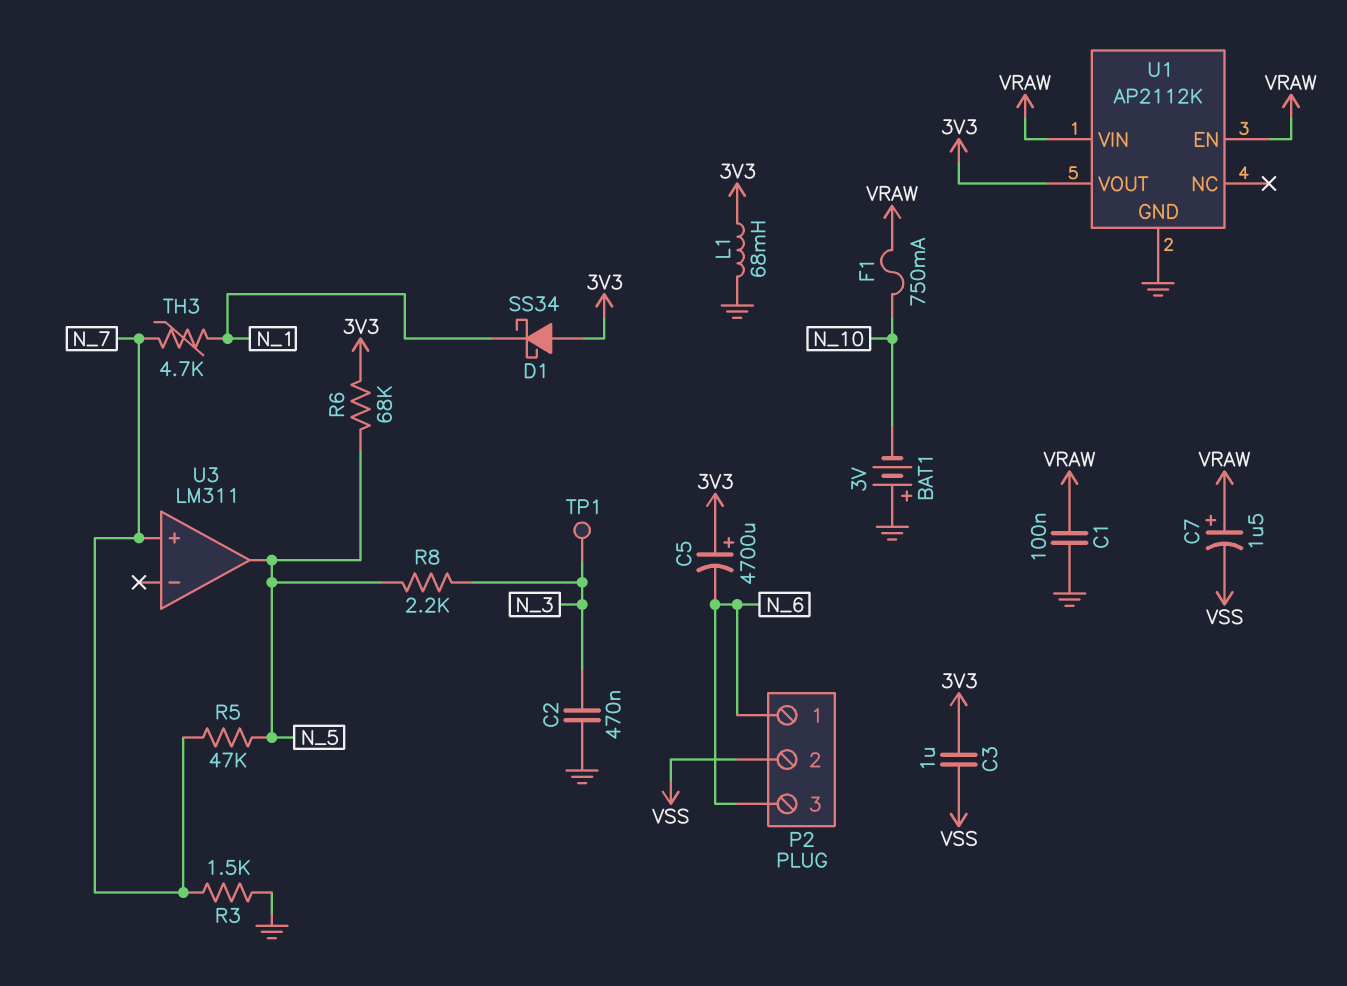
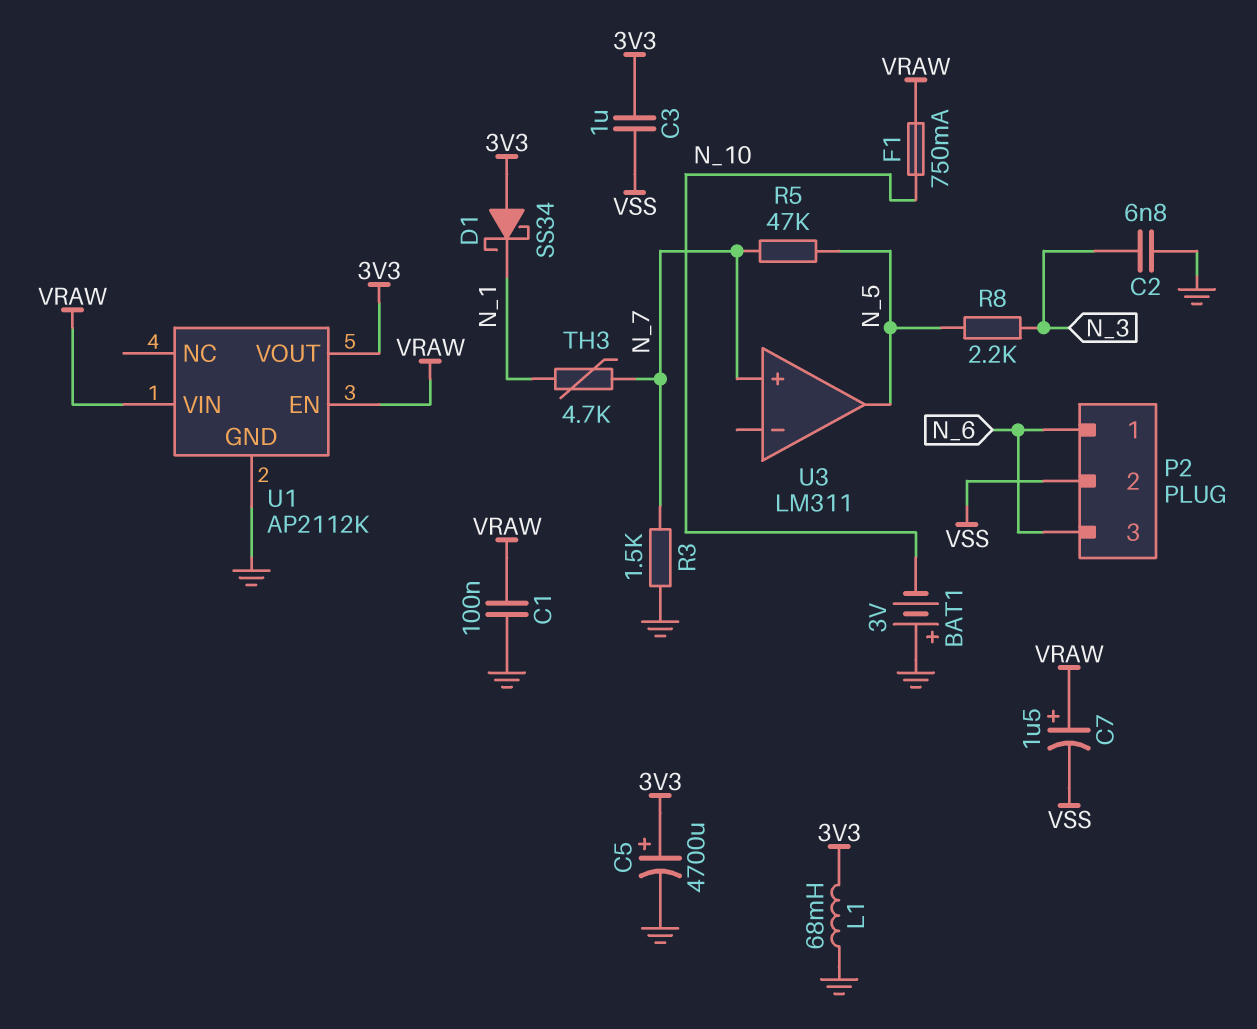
C2: 470nF (GND, N_3) -> 6.8nF (GND, N_3)
C5: 4700uF (plus 3V3, minus N_6) -> 4700uF (plus 3V3, minus GND)
R6: 68k (3V3, N_5) -> none
TP1: test point (N_3) -> none

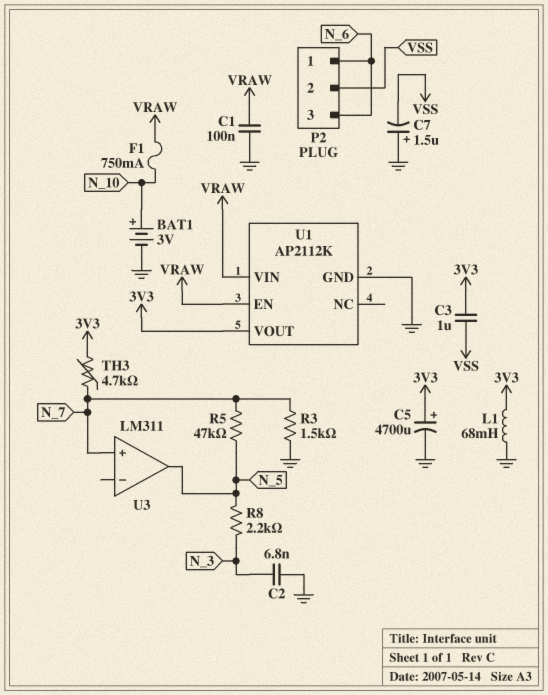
BAT1: 3V (plus GND, minus N_10) -> 3V (plus N_10, minus GND)
C7: 1.5uF (plus VRAW, minus VSS) -> 1.5uF (plus GND, minus VSS)
D1: schottky SS34 (A 3V3, K N_1) -> none
TH3: 4.7k (N_1, N_7) -> 4.7k (3V3, N_7)

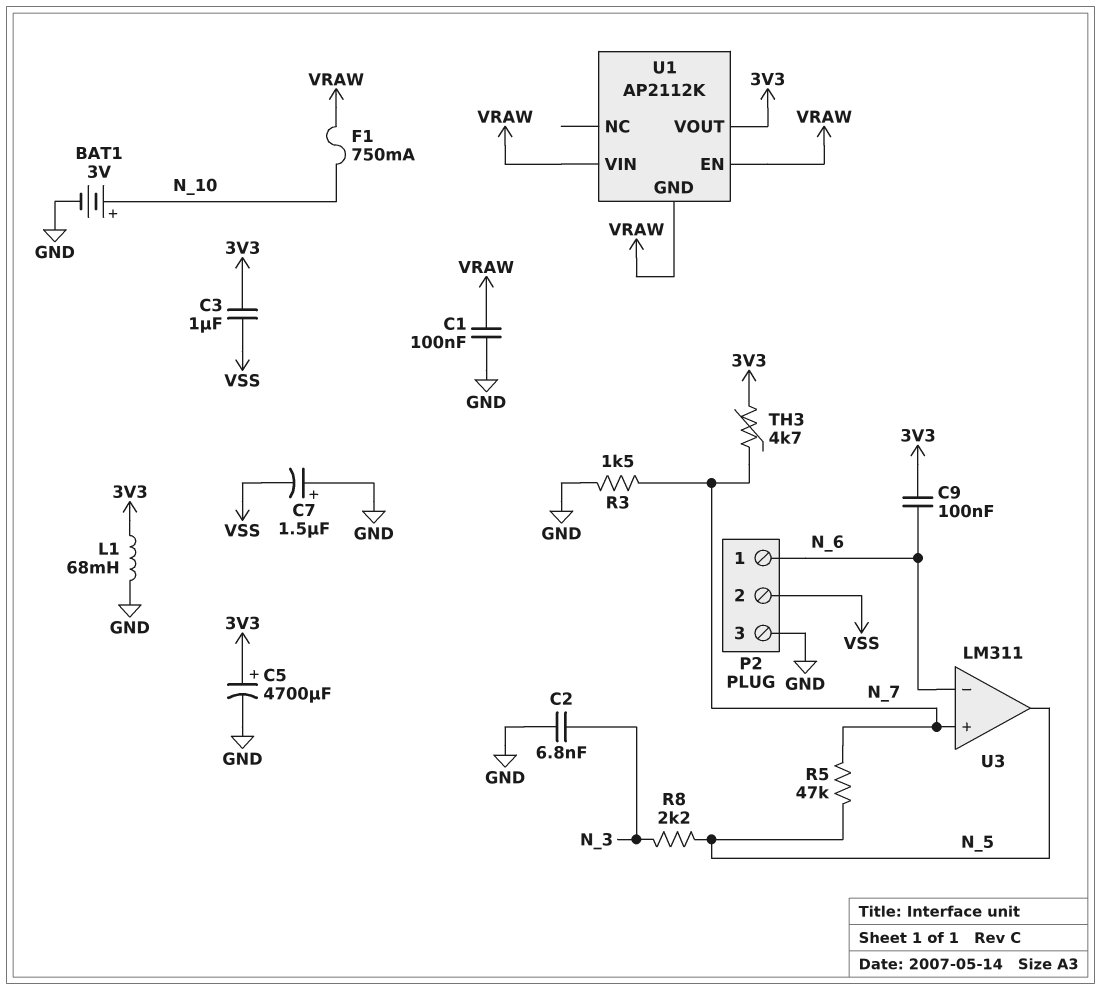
C9: none -> 100nF (3V3, N_6)
P2 pin 3: N_6 -> GND
U1 pin GND: GND -> VRAW
U3 pin in-: none -> N_6

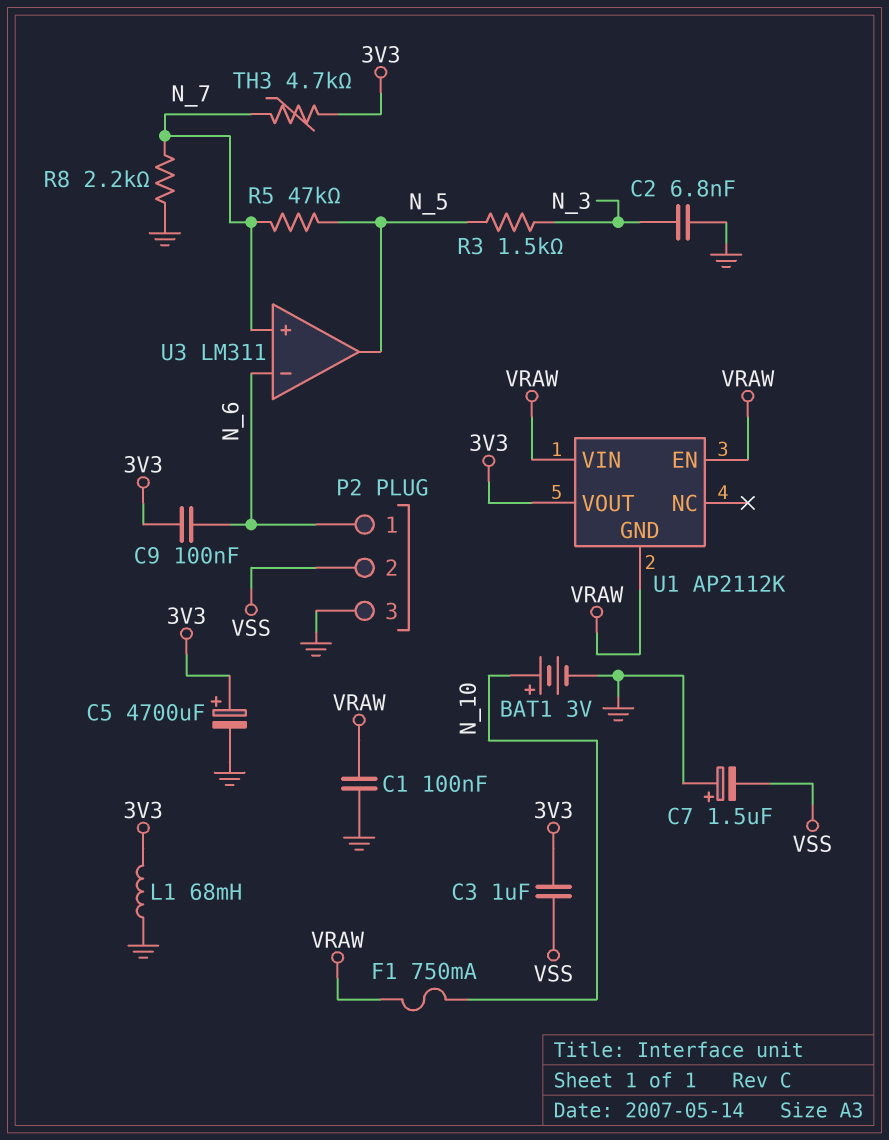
R3: 1.5k (GND, N_7) -> 1.5k (N_3, N_5)
R8: 2.2k (N_3, N_5) -> 2.2k (GND, N_7)

